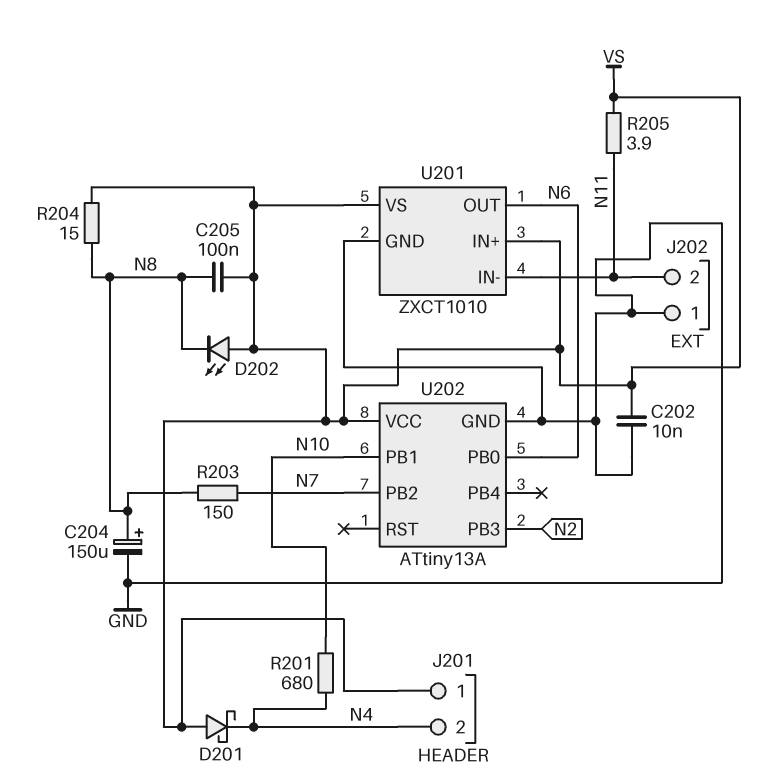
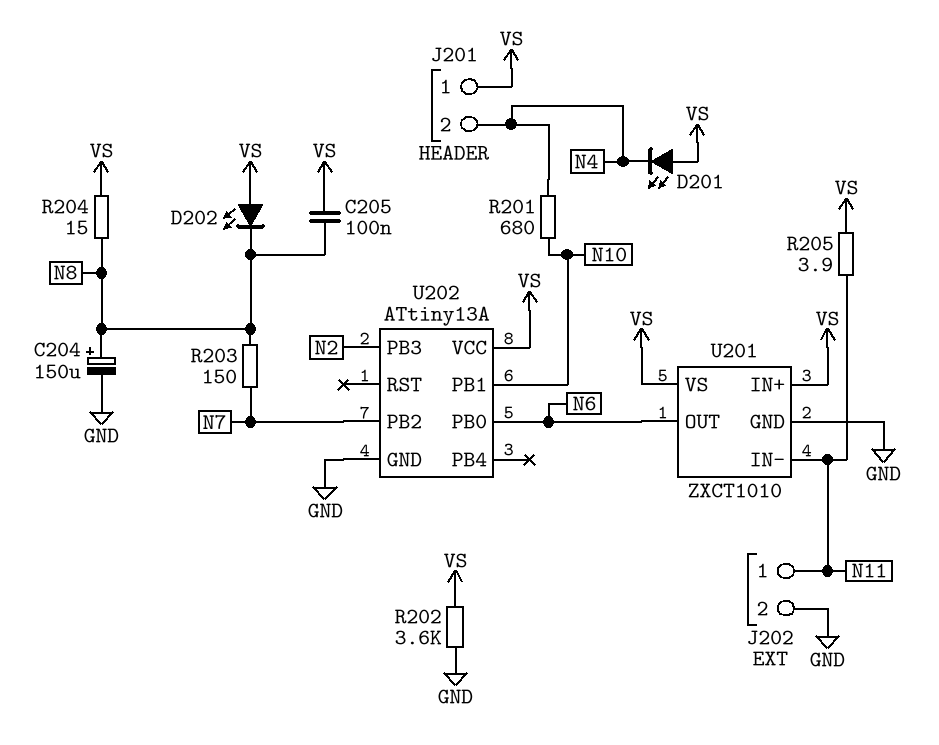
C202: 10nF (GND, VS) -> none
D201: schottky (A VS, K N4) -> LED (A VS, K N4)
J202 pin 1: GND -> N11
J202 pin 2: N11 -> GND
R202: none -> 3.6k (GND, VS)

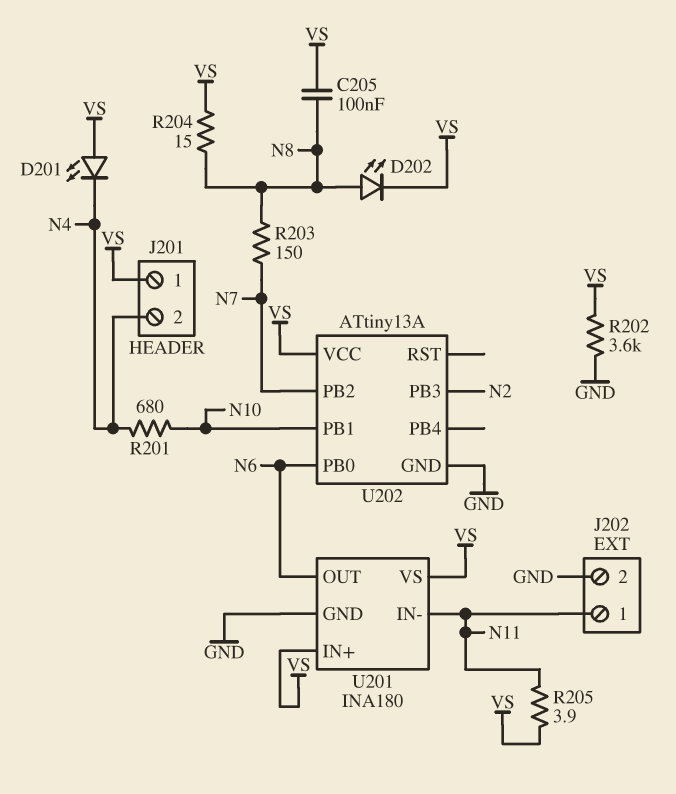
C204: 150uF (plus N8, minus GND) -> none
D202: LED (A VS, K N8) -> LED (A N8, K VS)
U201: ZXCT1010 -> INA180

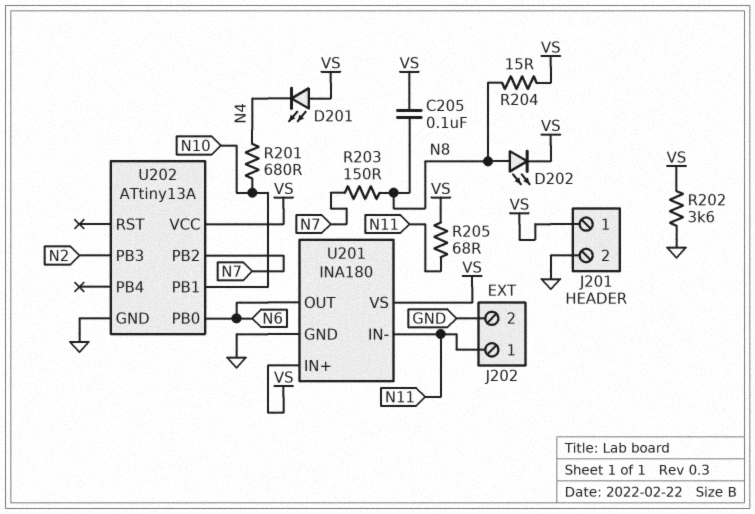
J201 pin 2: N4 -> GND
R205: 3.9 (N11, VS) -> 68 (N11, VS)

